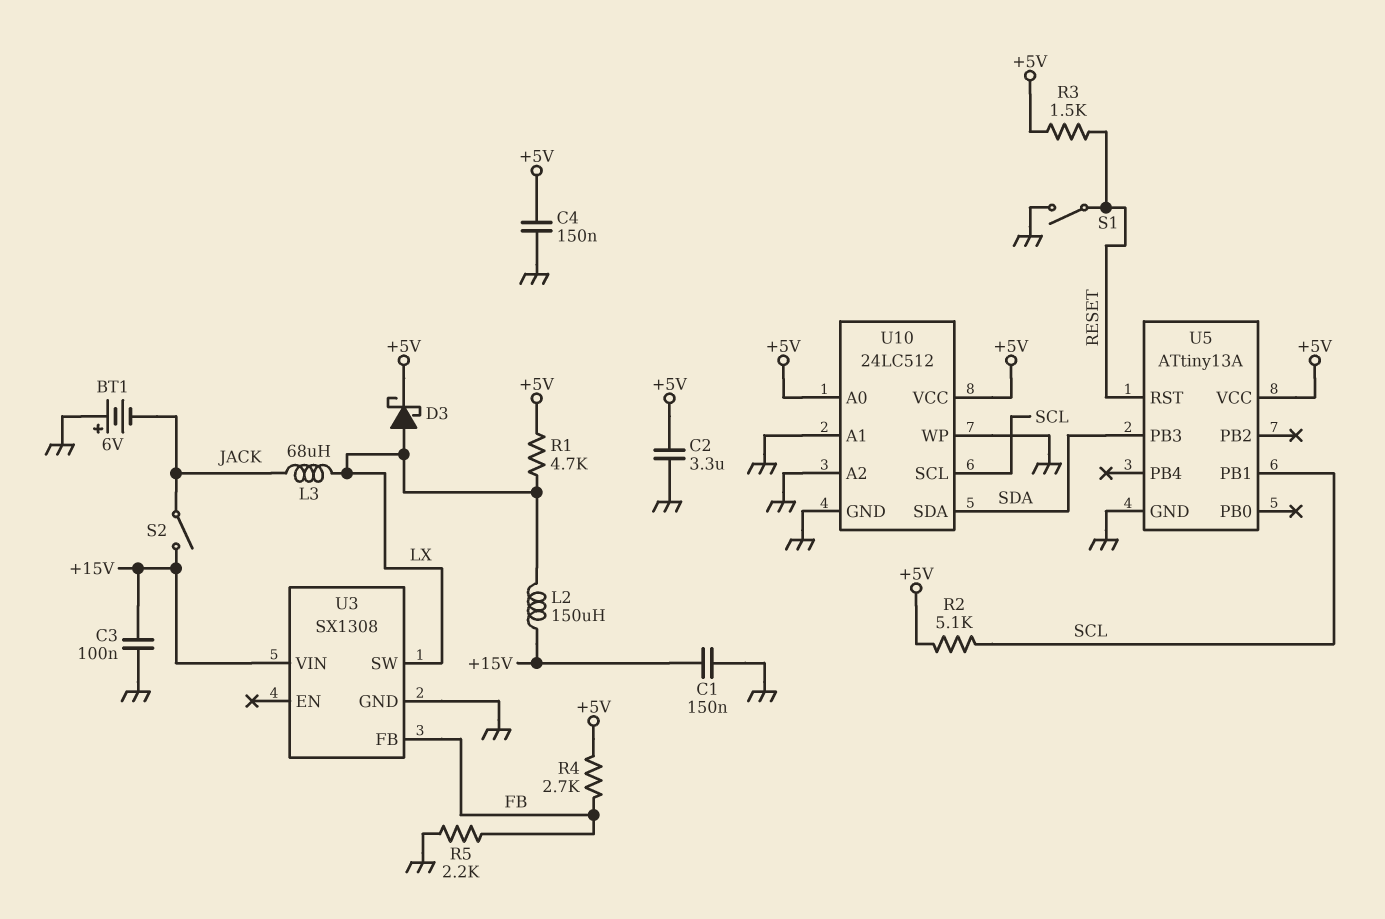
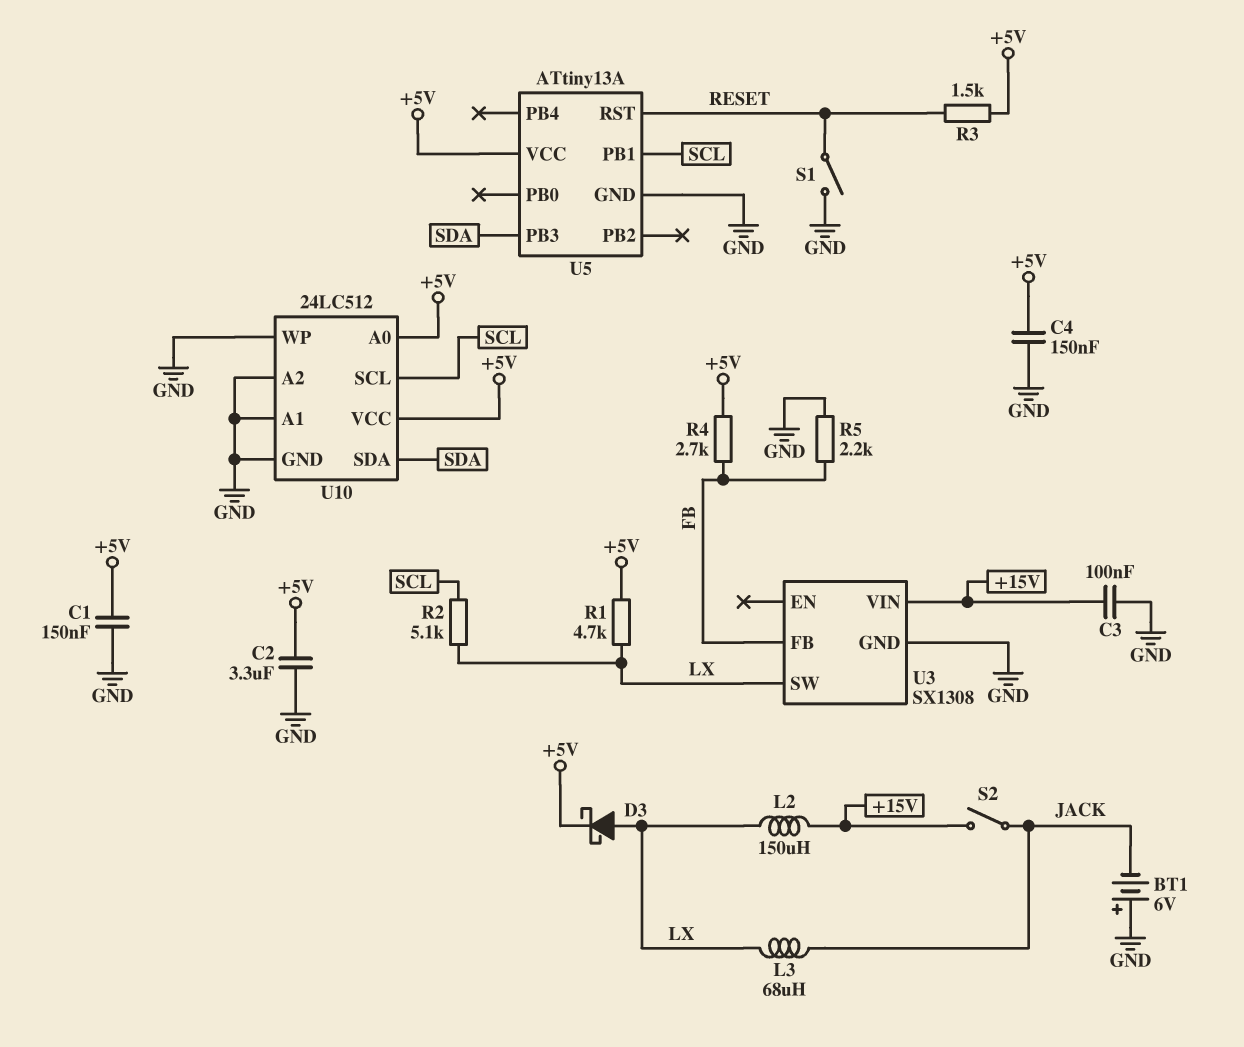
C1: 150nF (+15V, GND) -> 150nF (+5V, GND)
R2: 5.1k (+5V, SCL) -> 5.1k (LX, SCL)

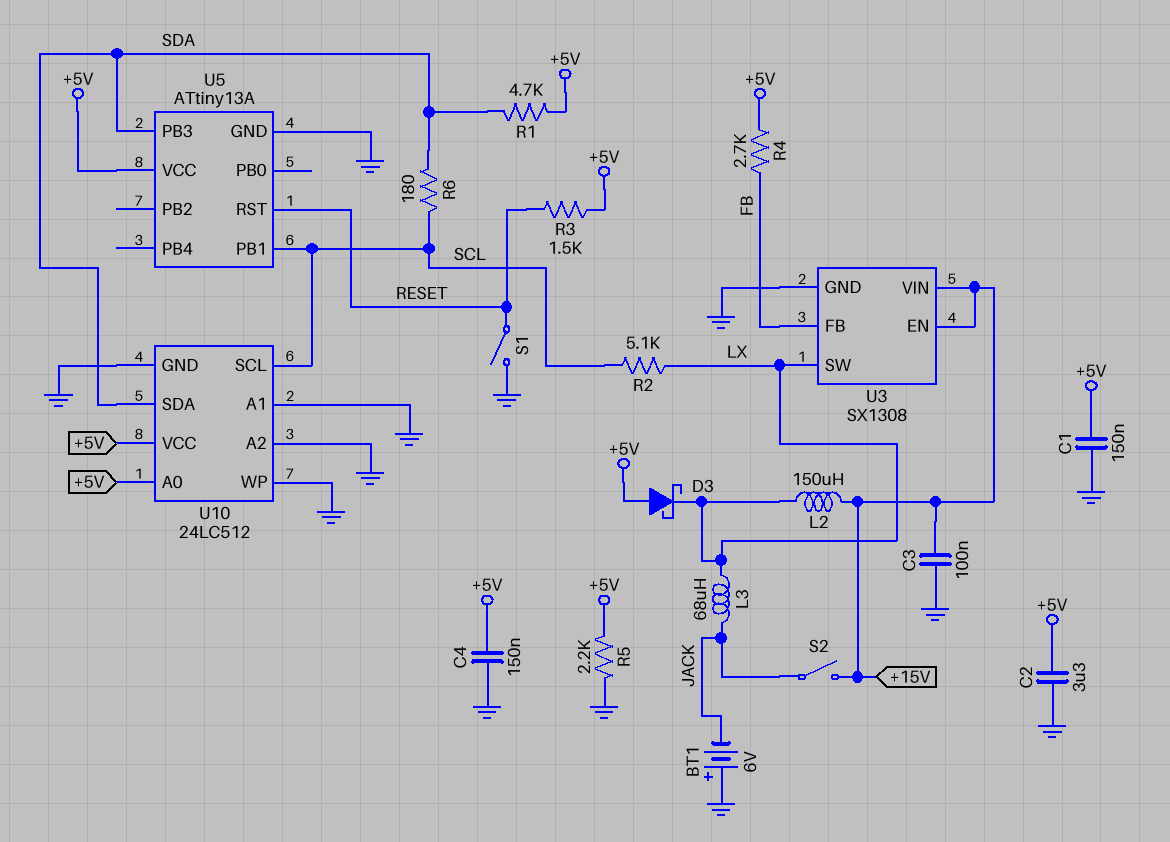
D3: schottky (A LX, K +5V) -> schottky (A +5V, K LX)
R1: 4.7k (+5V, LX) -> 4.7k (+5V, SDA)
R5: 2.2k (FB, GND) -> 2.2k (+5V, GND)
R6: none -> 180 (SCL, SDA)
U3 pin EN: none -> +15V

